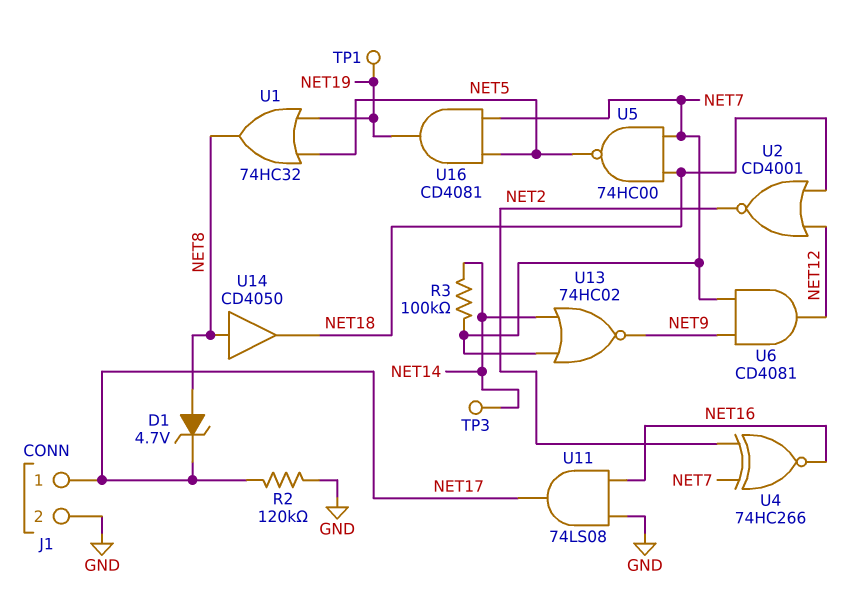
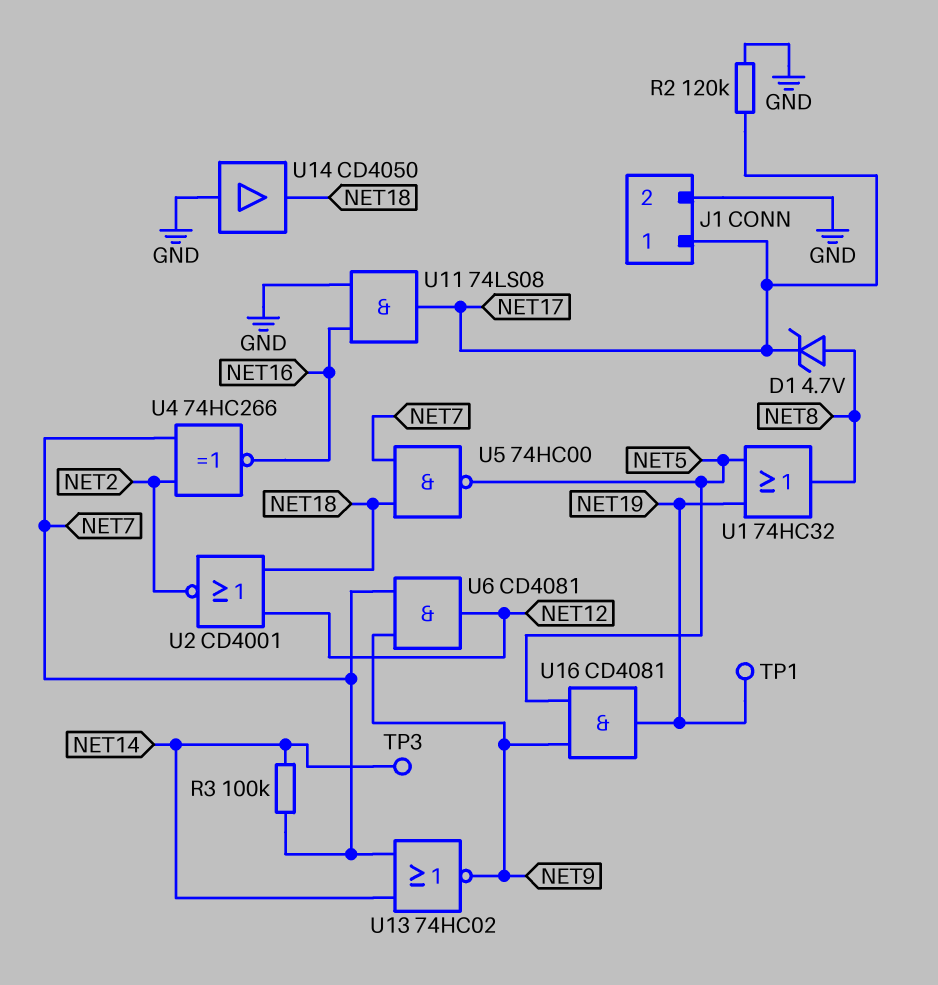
U14: buffer CD4050 (in NET8, out NET18) -> buffer CD4050 (in GND, out NET18)
U16: AND CD4081 (in NET5, in NET7, out NET19) -> AND CD4081 (in NET5, in NET9, out NET19)

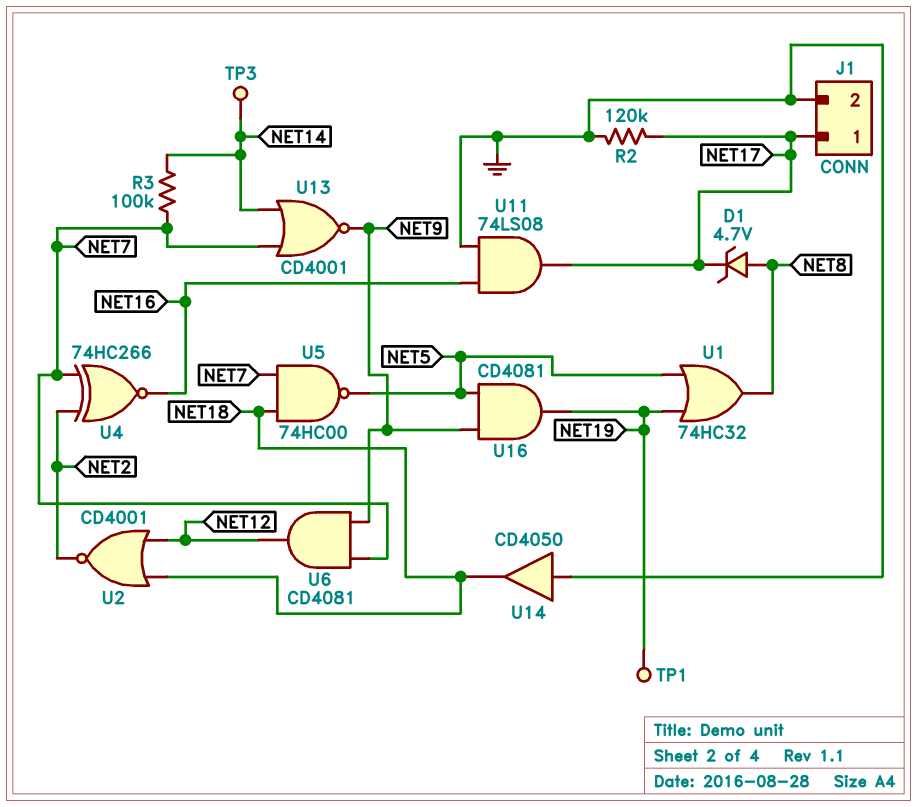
U13: NOR 74HC02 (in NET7, in NET14, out NET9) -> NOR CD4001 (in NET7, in NET14, out NET9)

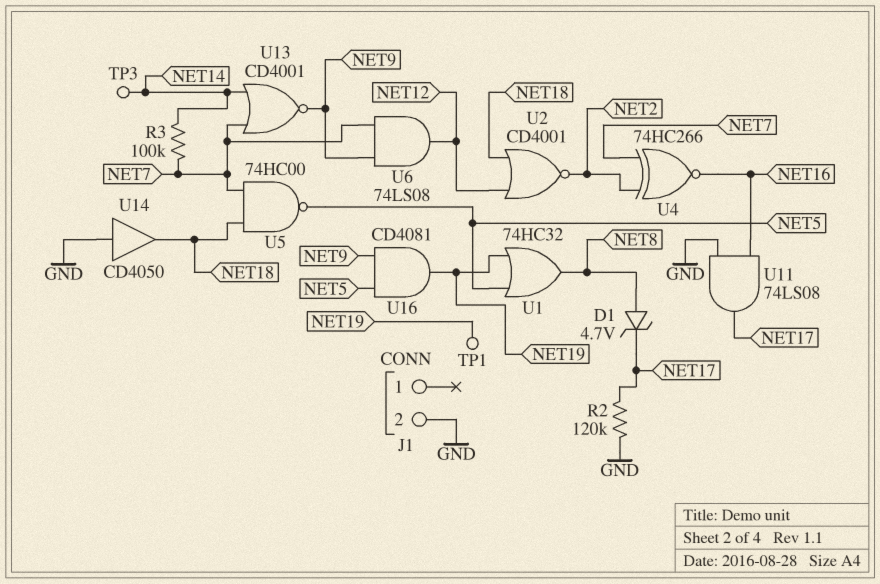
J1 pin 1: NET17 -> none
U6: AND CD4081 (in NET7, in NET9, out NET12) -> AND 74LS08 (in NET7, in NET9, out NET12)

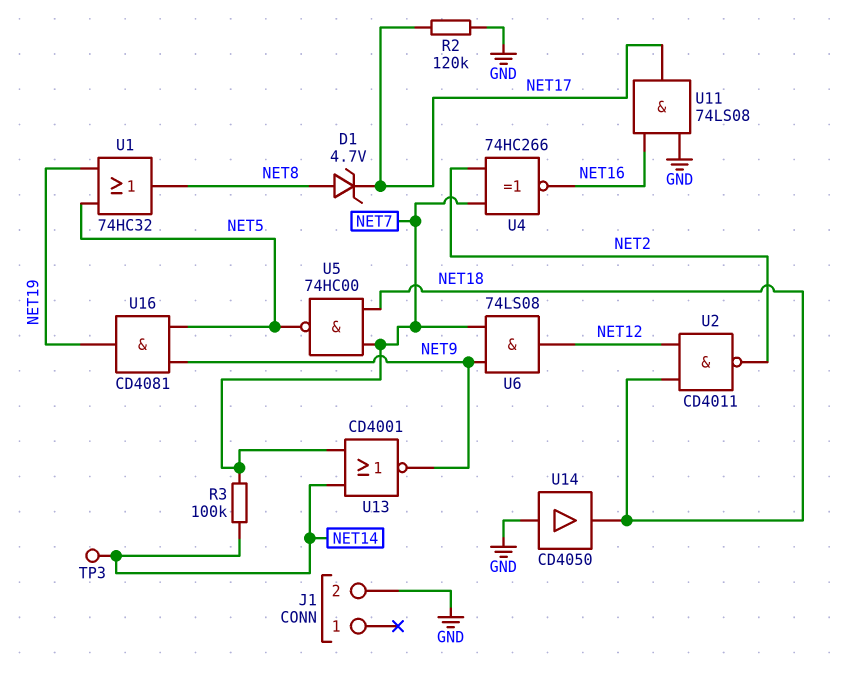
TP1: test point (NET19) -> none
U2: NOR CD4001 (in NET12, in NET18, out NET2) -> NAND CD4011 (in NET12, in NET18, out NET2)

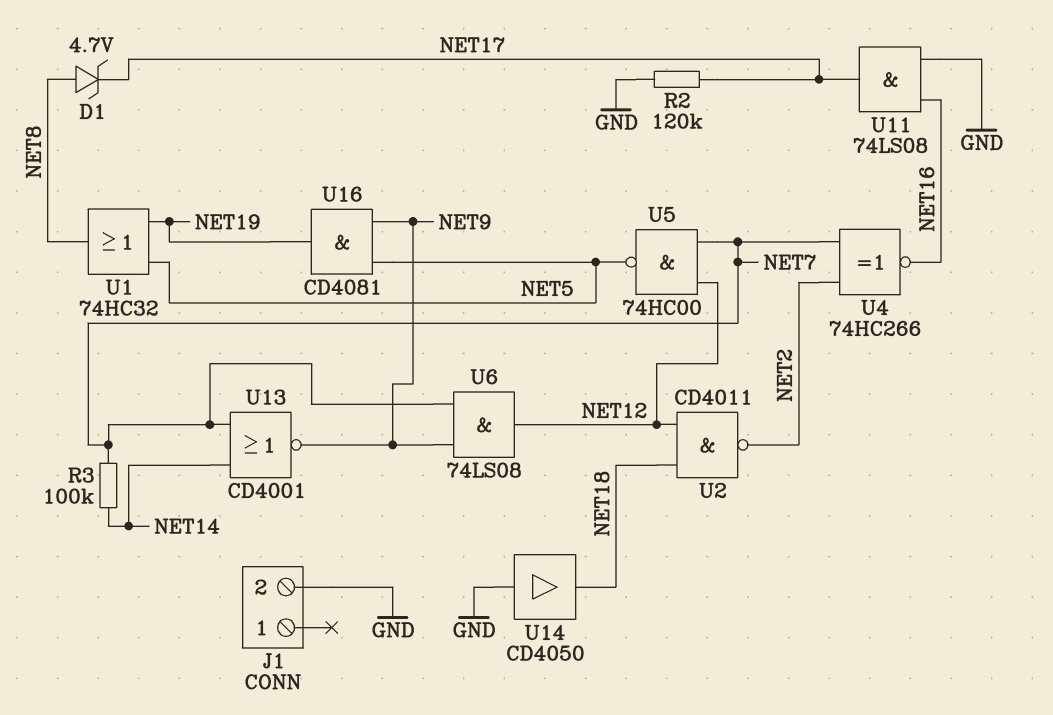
TP3: test point (NET14) -> none
U5: NAND 74HC00 (in NET7, in NET18, out NET5) -> NAND 74HC00 (in NET7, in NET12, out NET5)

